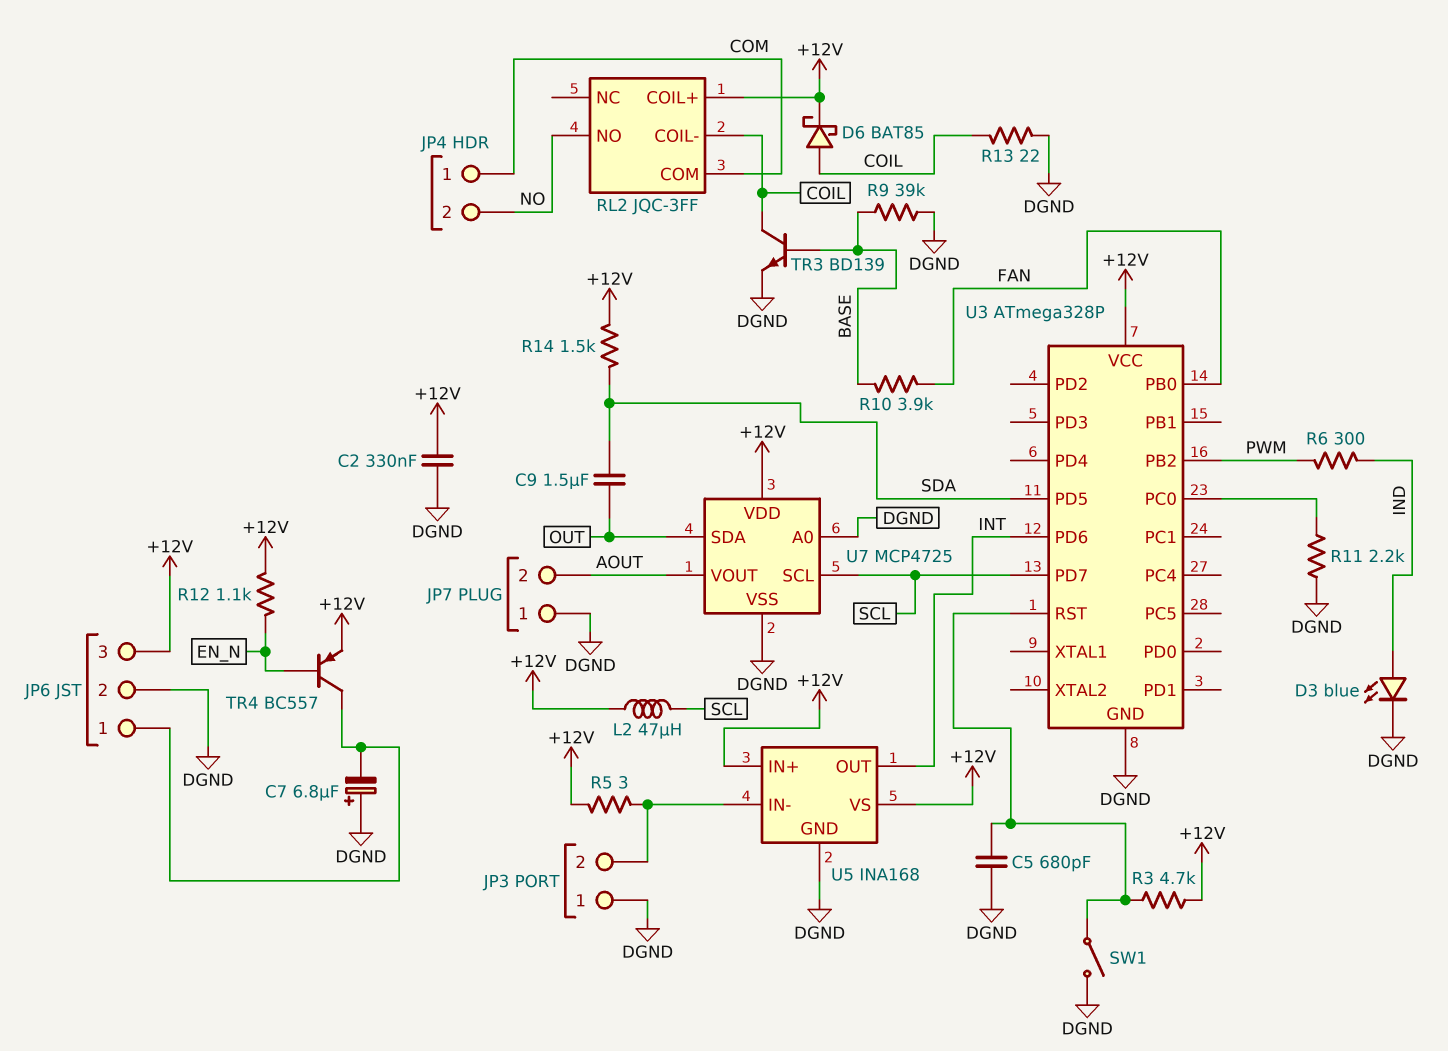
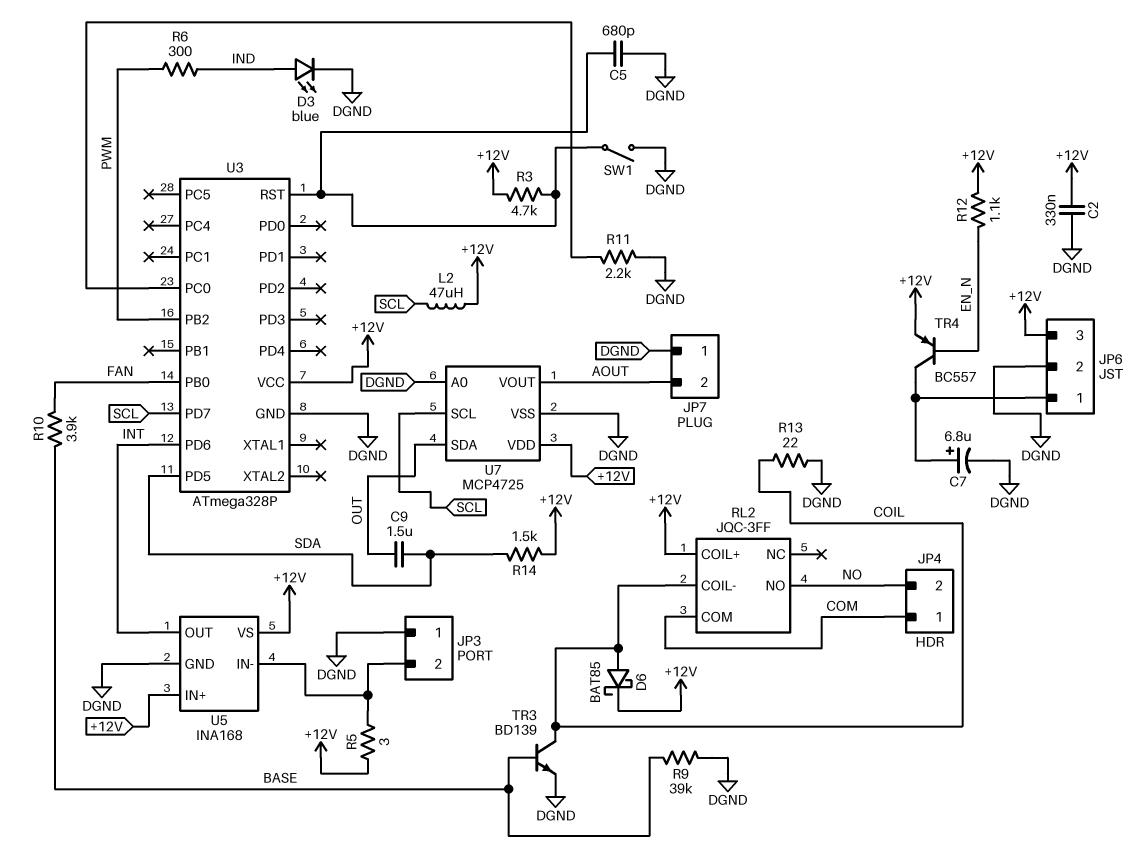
C7: 6.8uF (plus DGND, minus JP6/1) -> 6.8uF (plus JP6/1, minus DGND)

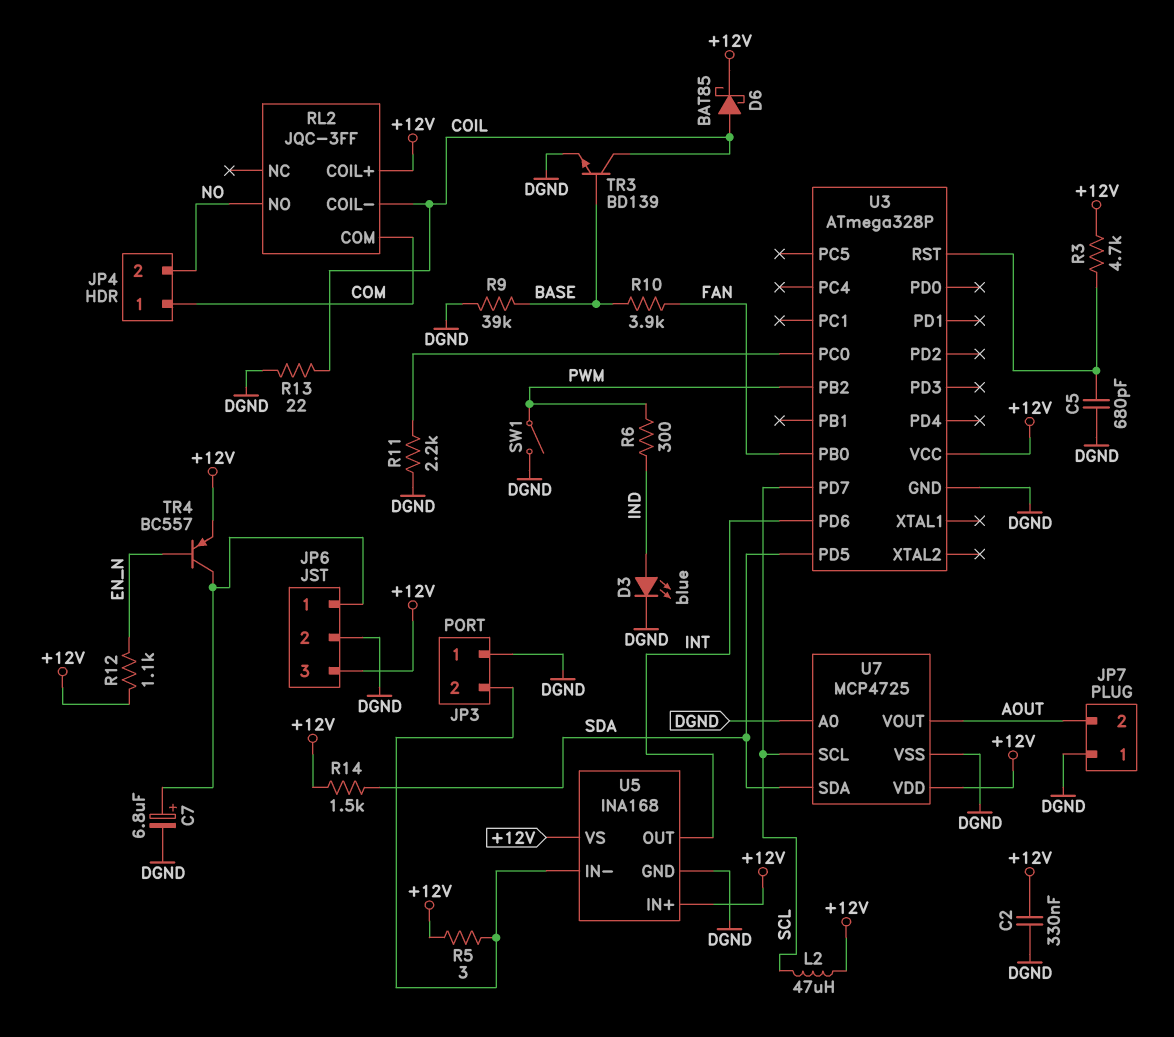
C9: 1.5uF (OUT, SDA) -> none
SW1: switch (DGND, U3/RST) -> switch (DGND, PWM)
U7 pin SDA: OUT -> SDA

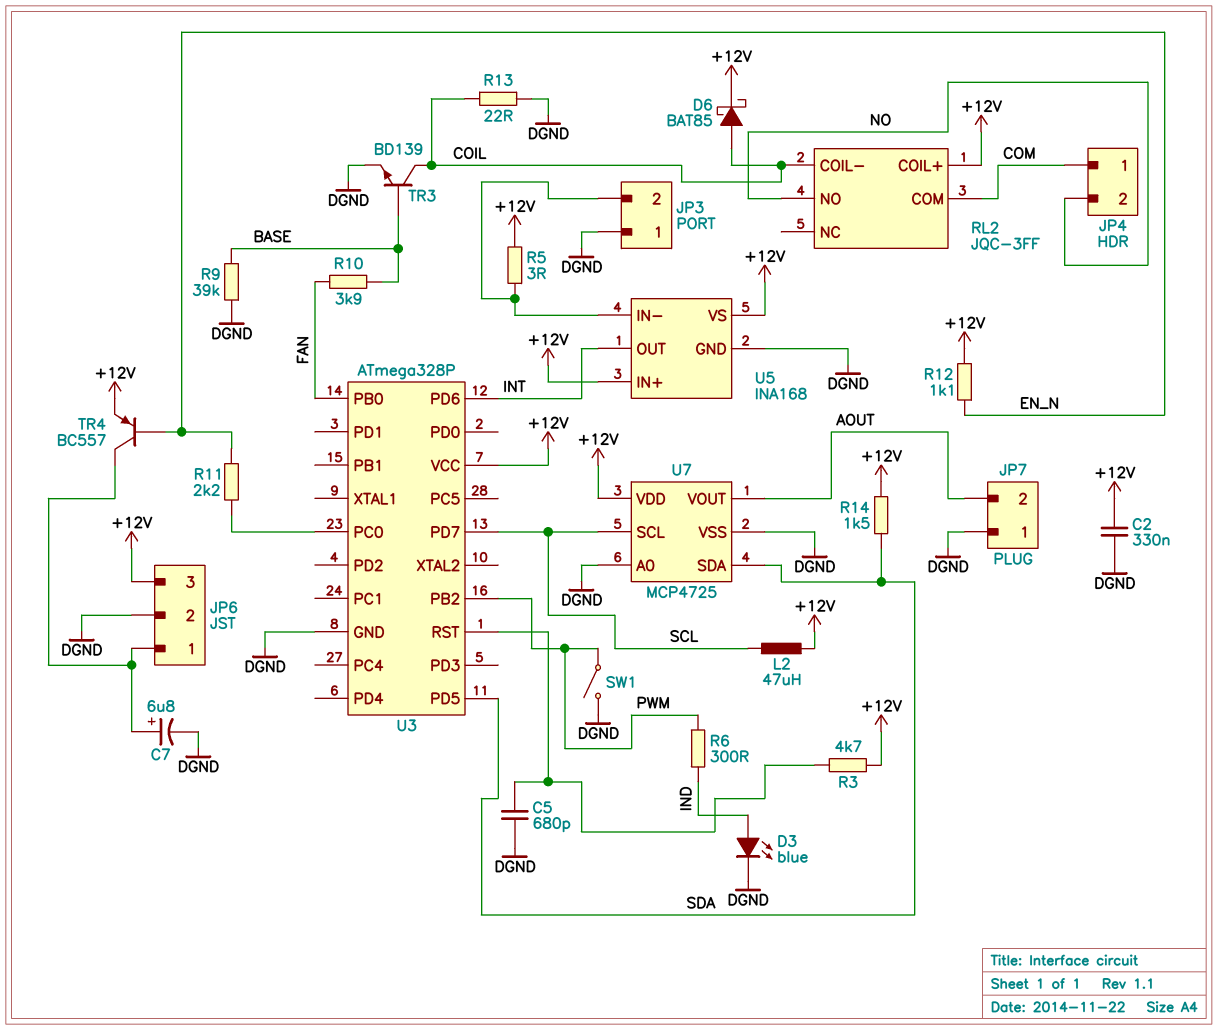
R11: 2.2k (DGND, U3/PC0) -> 2.2k (EN_N, U3/PC0)

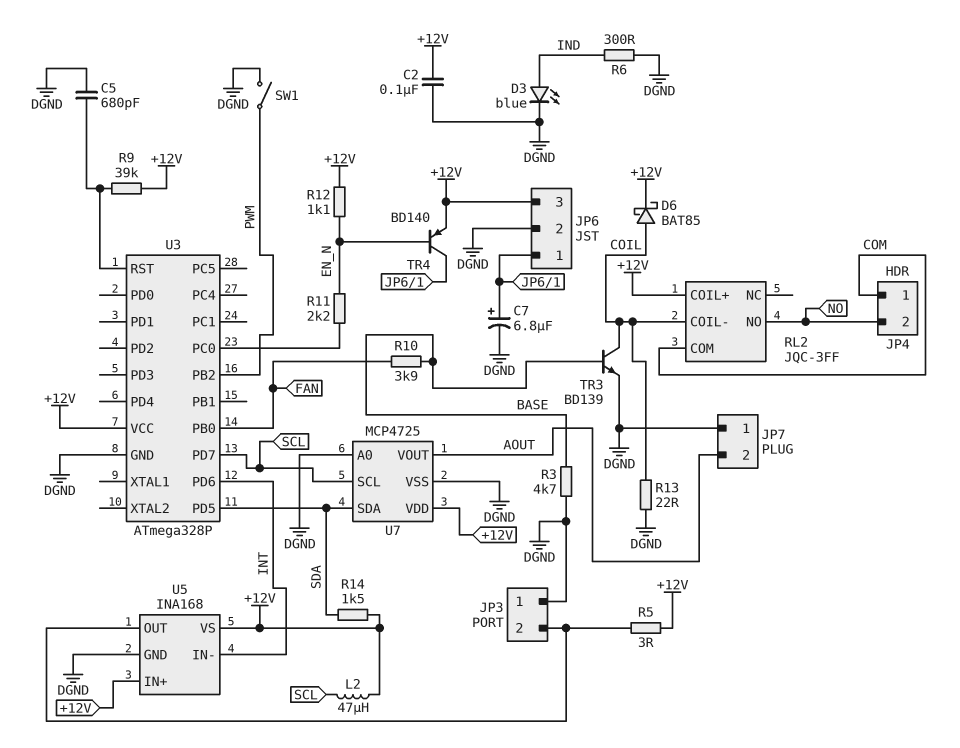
C2: 330nF (+12V, DGND) -> 100nF (+12V, DGND)
R3: 4.7k (+12V, U3/RST) -> 4.7k (BASE, DGND)
R6: 300 (IND, PWM) -> 300 (DGND, IND)
R9: 39k (BASE, DGND) -> 39k (+12V, U3/RST)
TR4: PNP BC557 (B EN_N, C JP6/1, E +12V) -> PNP BD140 (B EN_N, C JP6/1, E +12V)
U5 pin IN-: JP3/2 -> INT
U5 pin OUT: INT -> JP3/2

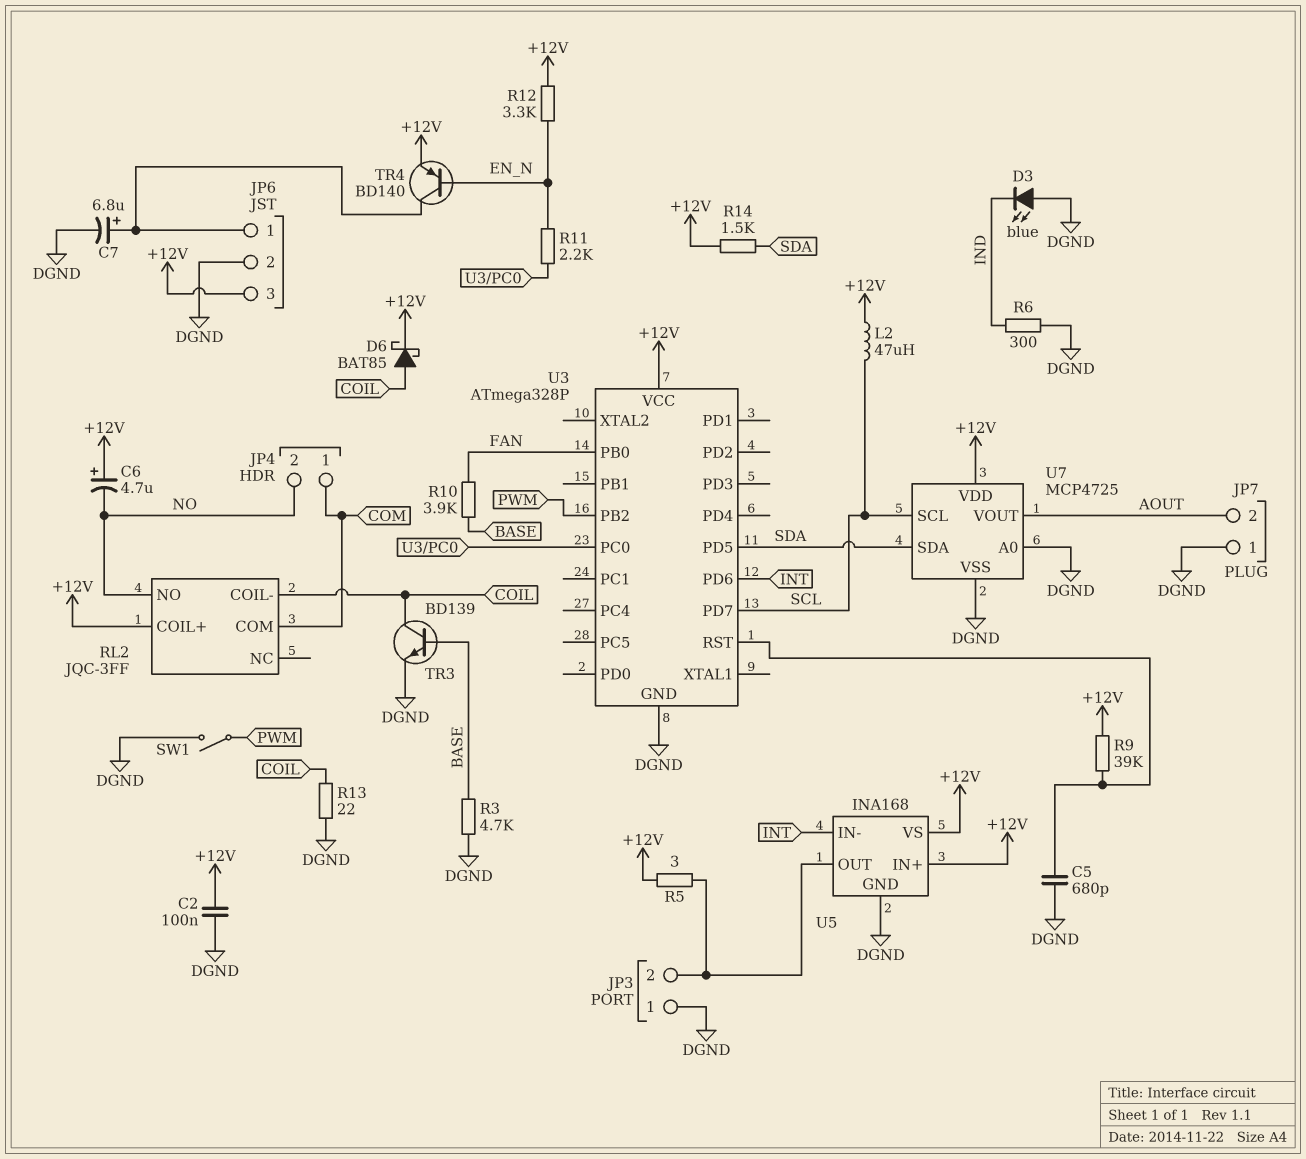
C6: none -> 4.7uF (plus +12V, minus NO)
D3: LED blue (A IND, K DGND) -> LED blue (A DGND, K IND)
R12: 1.1k (+12V, EN_N) -> 3.3k (+12V, EN_N)

